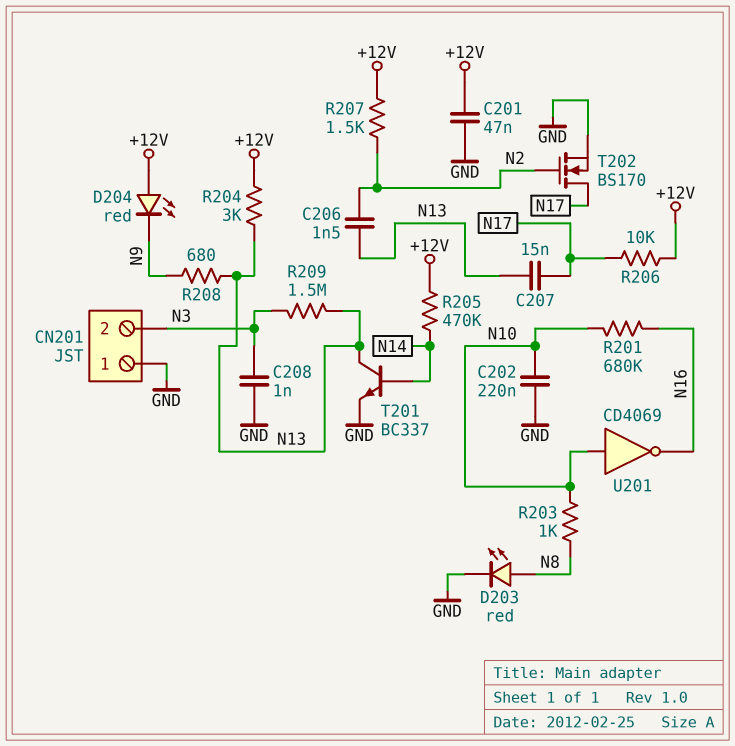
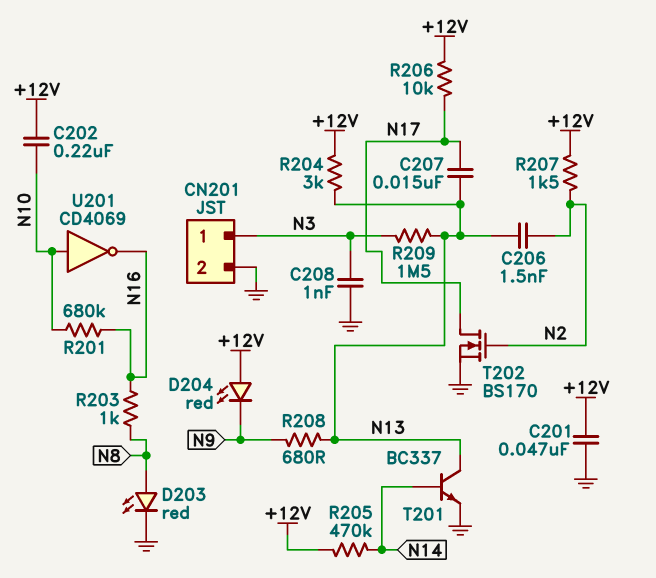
C202: 220nF (GND, N10) -> 220nF (+12V, N10)
CN201 pin 1: GND -> N3
CN201 pin 2: N3 -> GND
R203: 1k (N8, N10) -> 1k (N8, N16)

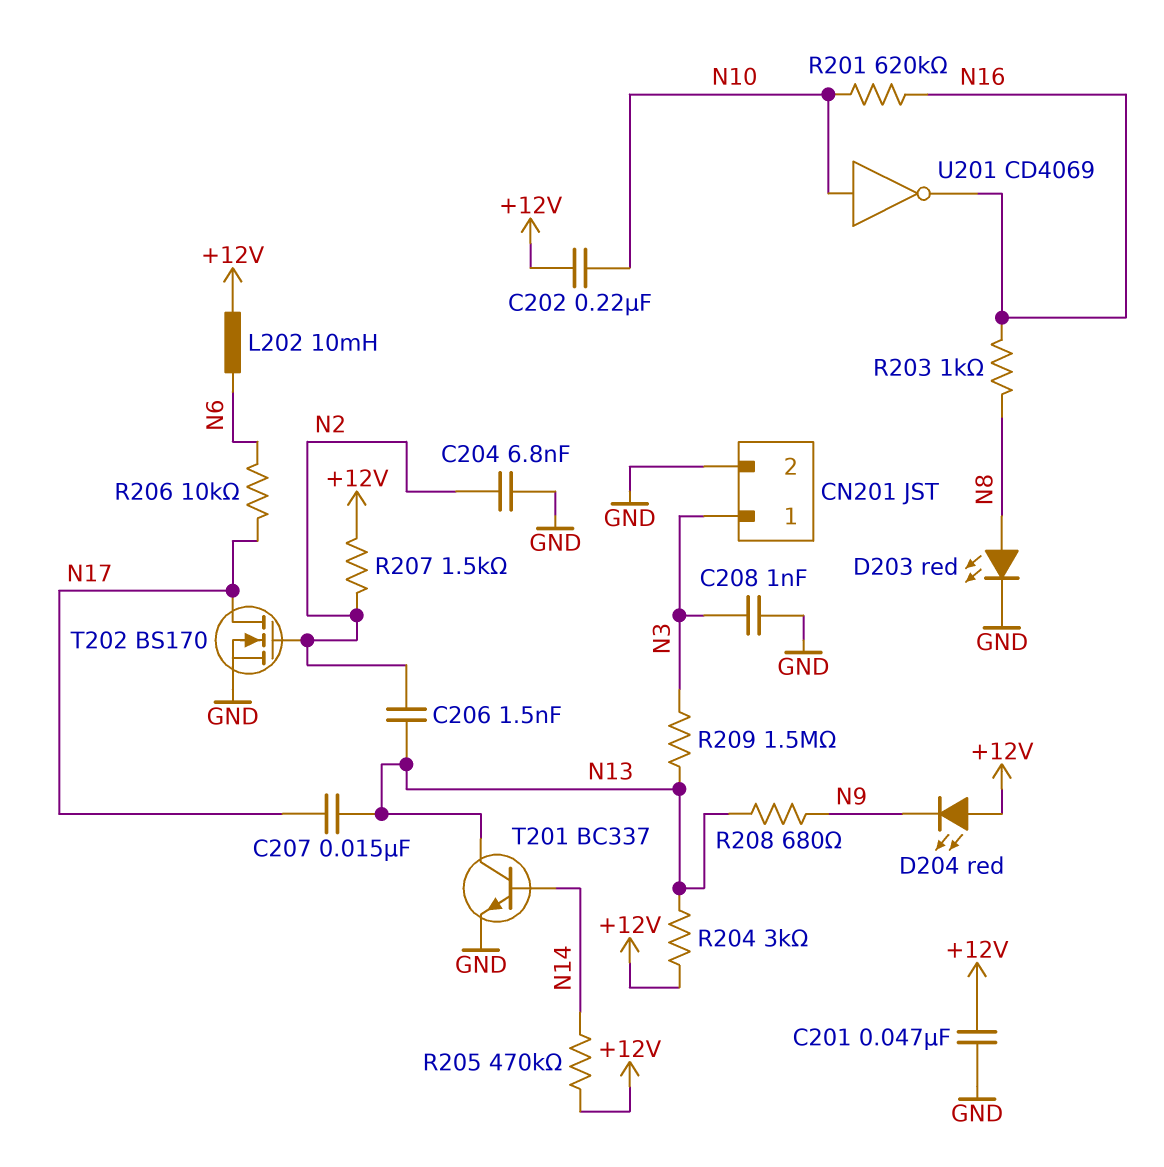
C204: none -> 6.8nF (GND, N2)
L202: none -> 10mH (+12V, N6)
R201: 680k (N10, N16) -> 620k (N10, N16)
R206: 10k (+12V, N17) -> 10k (N6, N17)

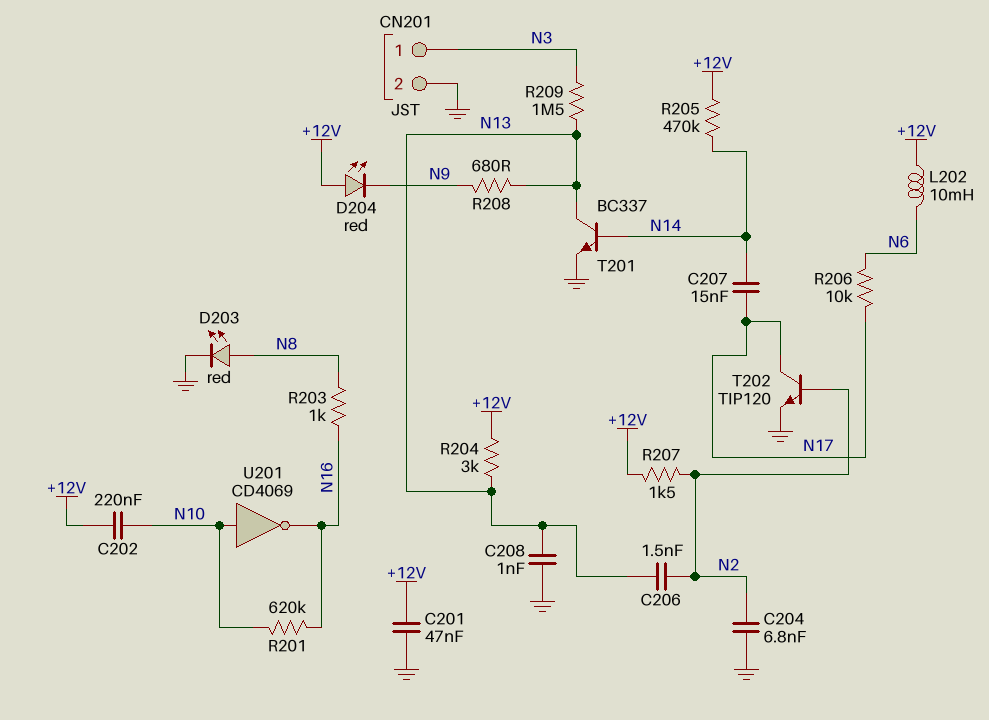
C207: 15nF (N13, N17) -> 15nF (N14, N17)
C208: 1nF (GND, N3) -> 1nF (GND, N13)
T202: NMOS BS170 (G N2, D N17, S GND) -> NPN TIP120 (B N2, C N17, E GND)

